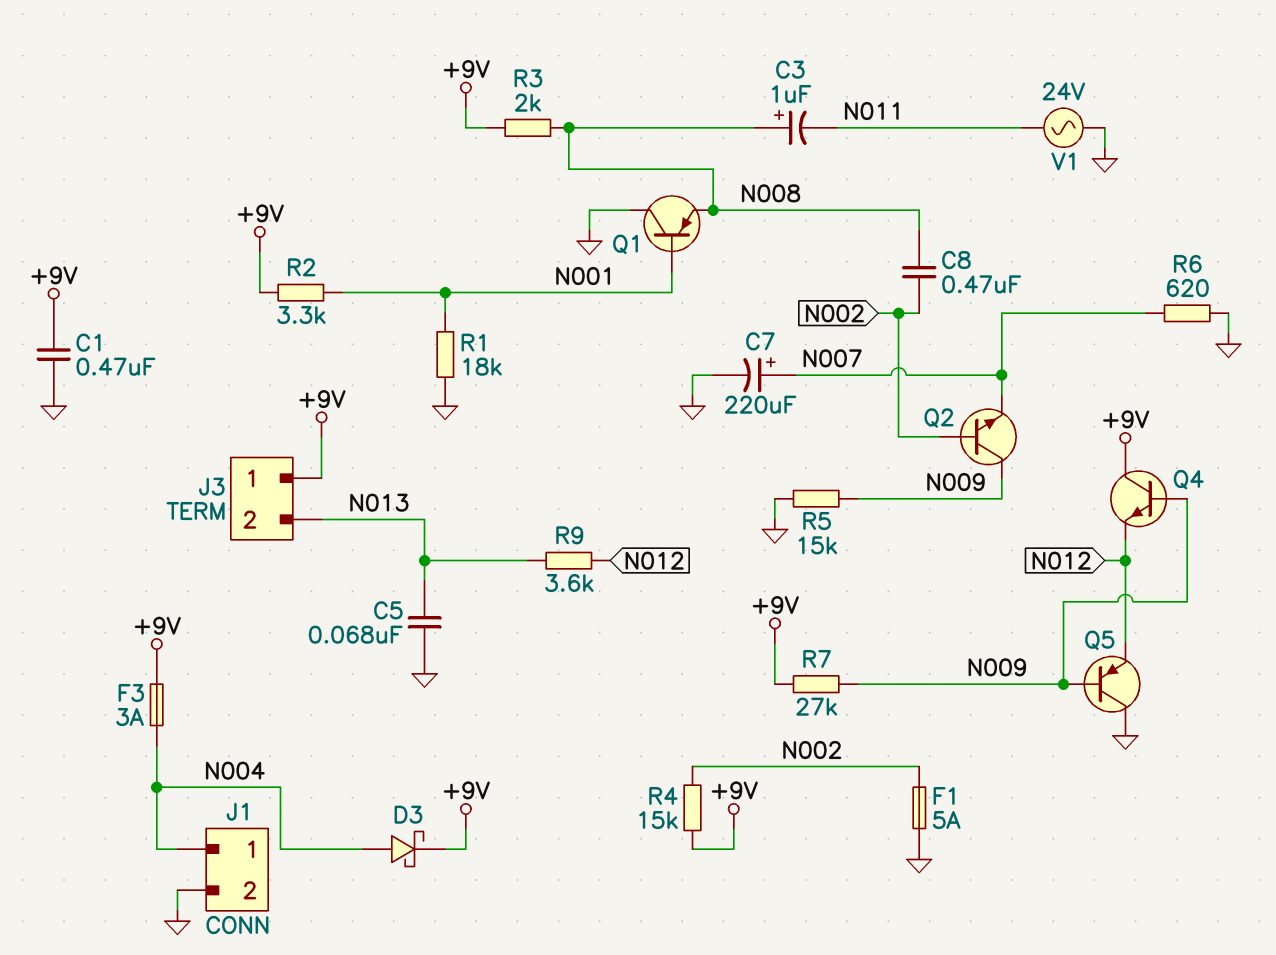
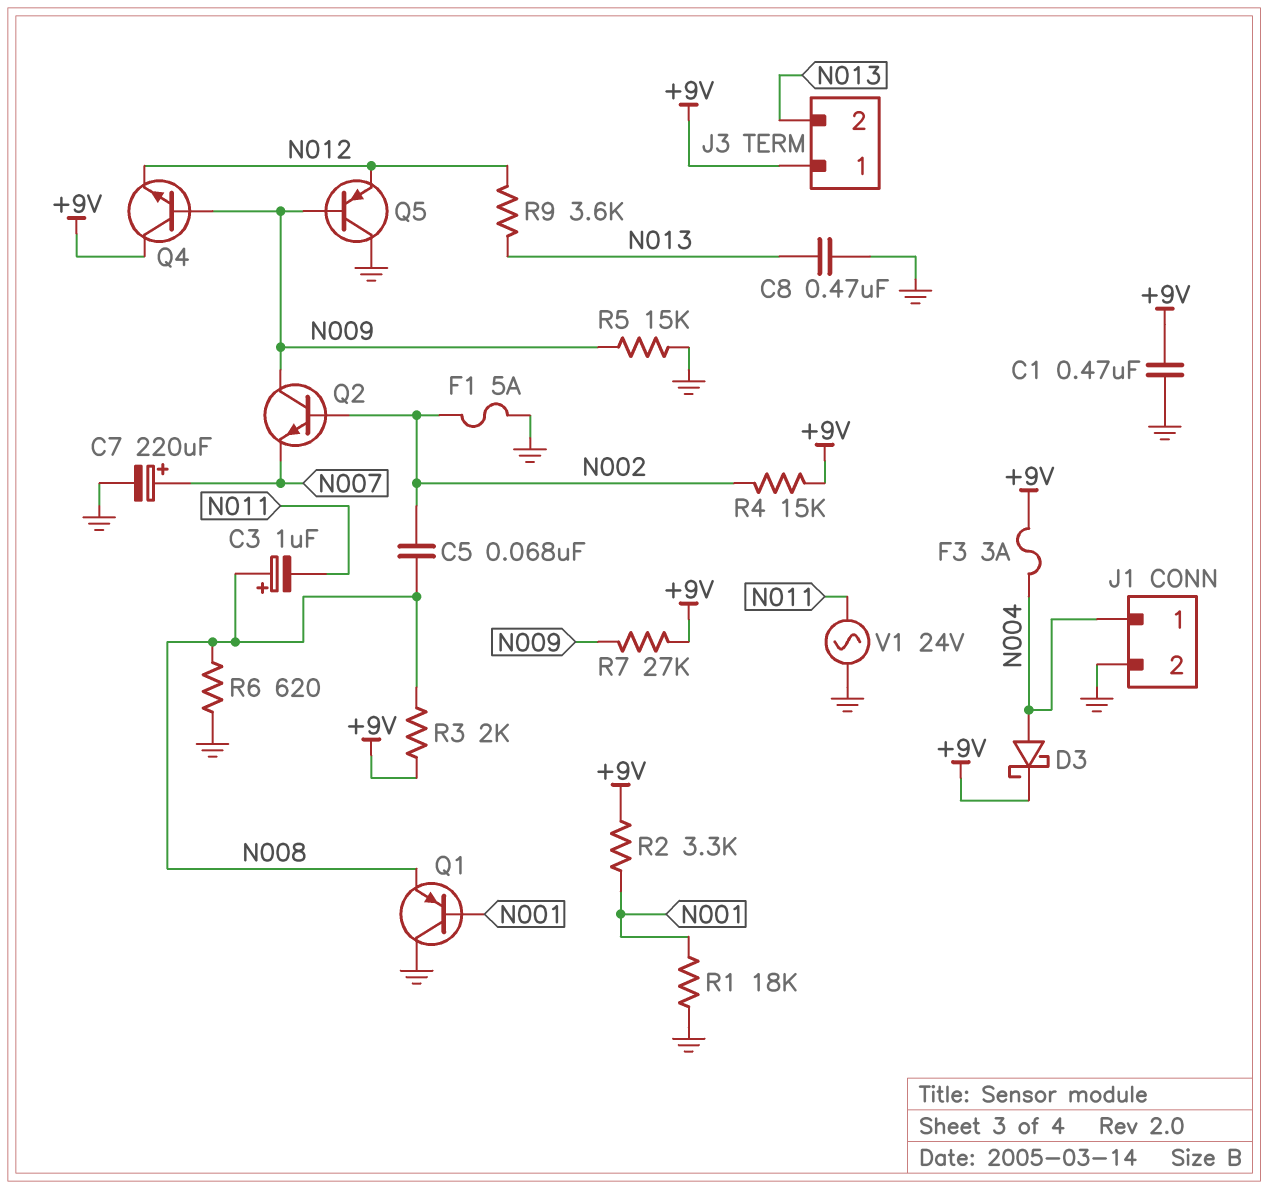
C5: 68nF (GND, N013) -> 68nF (N002, N008)
C8: 470nF (N002, N008) -> 470nF (GND, N013)
R6: 620 (GND, N007) -> 620 (GND, N008)

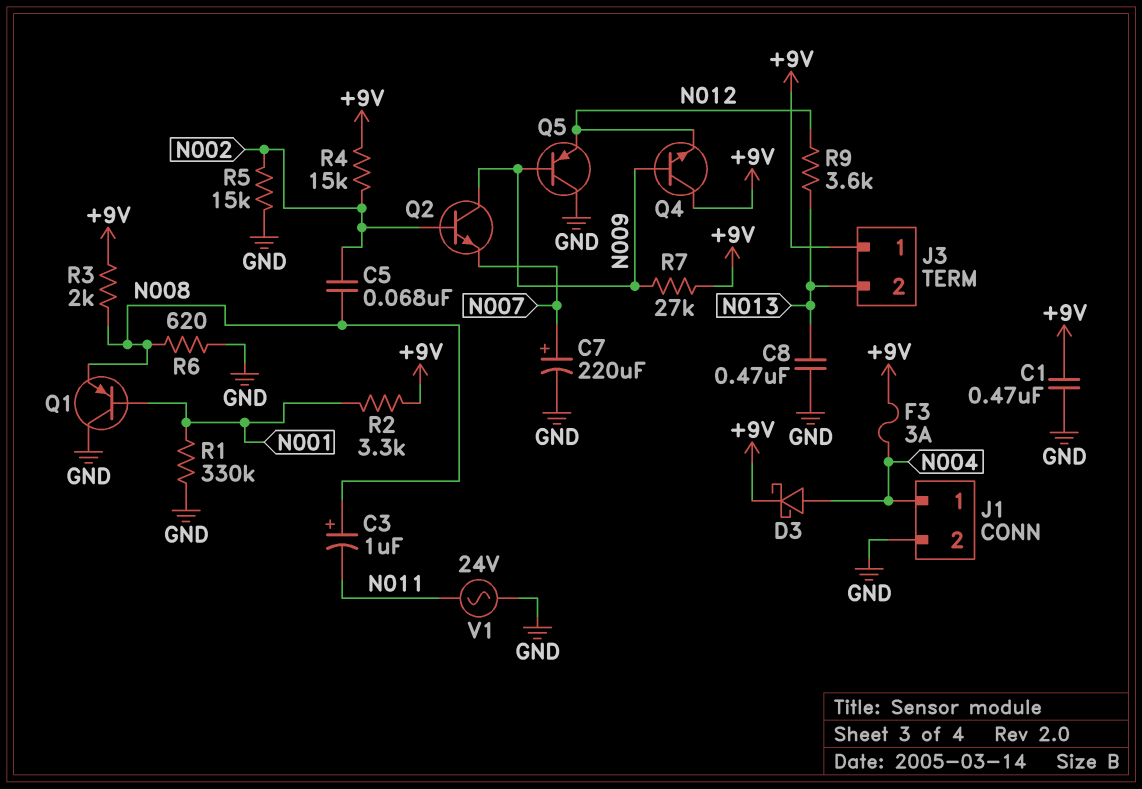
F1: 5A (GND, N002) -> none
R1: 18k (GND, N001) -> 330k (GND, N001)
R5: 15k (GND, N009) -> 15k (GND, N002)

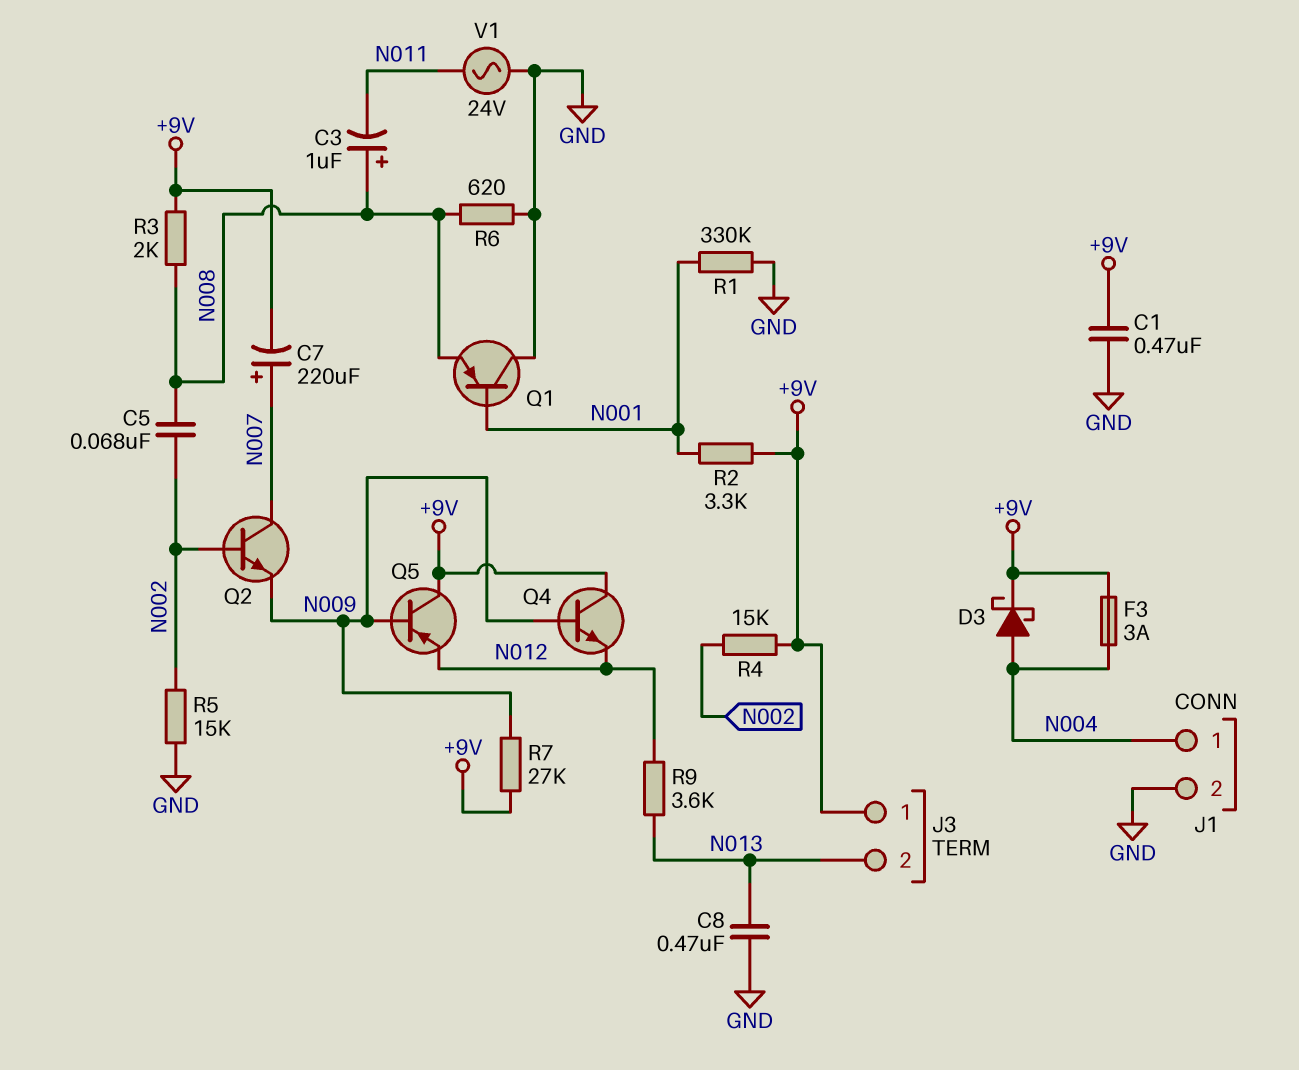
C7: 220uF (plus N007, minus GND) -> 220uF (plus N007, minus +9V)
Q2: NPN (B N002, C N009, E N007) -> NPN (B N002, C N007, E N009)
Q5: PNP (B N009, C GND, E N012) -> PNP (B N009, C +9V, E N012)

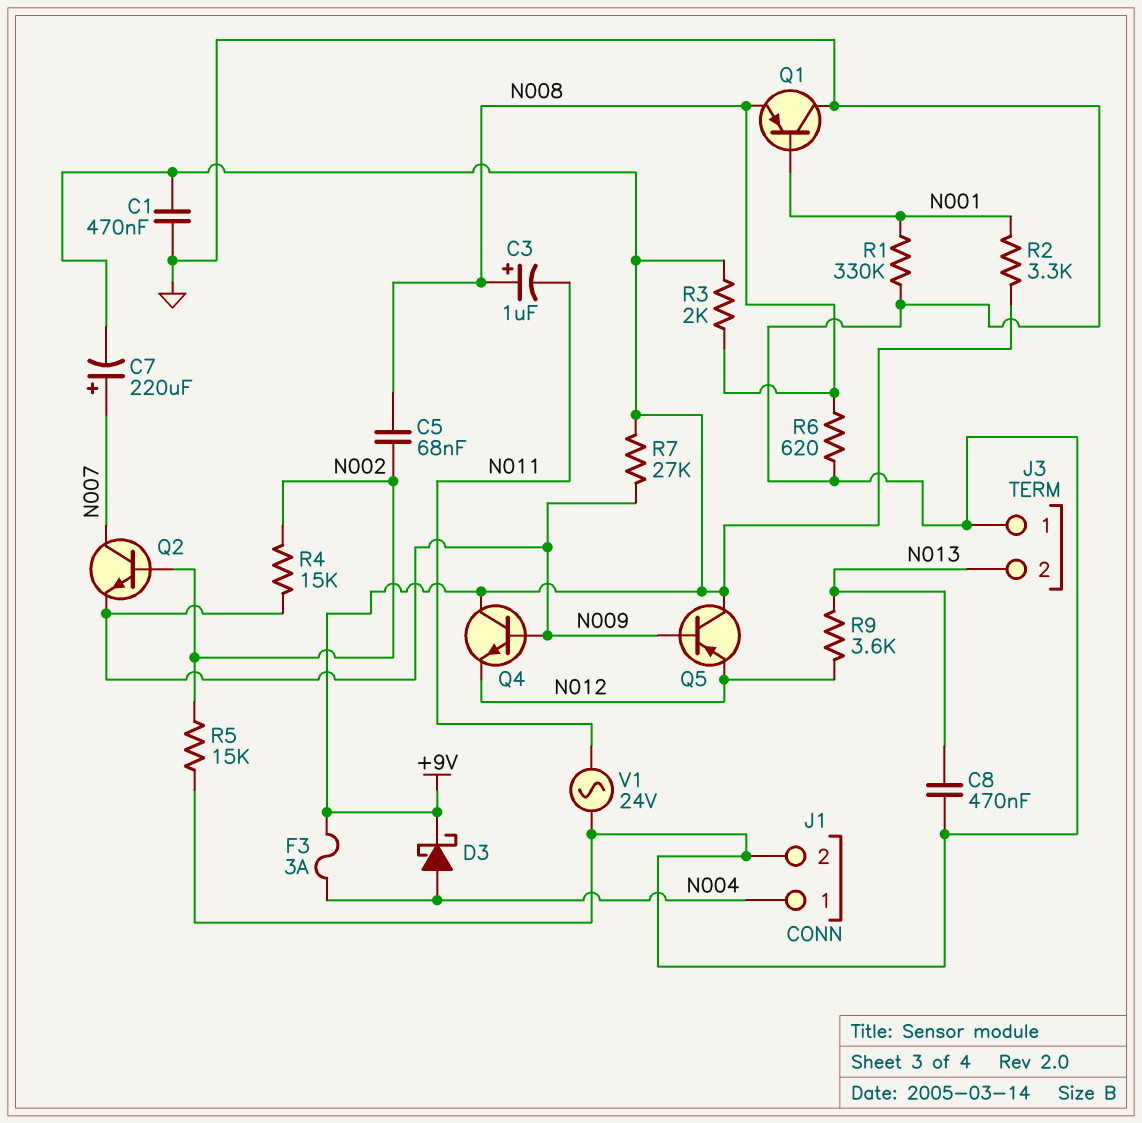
J3 pin 1: +9V -> GND
R4: 15k (+9V, N002) -> 15k (N002, N009)

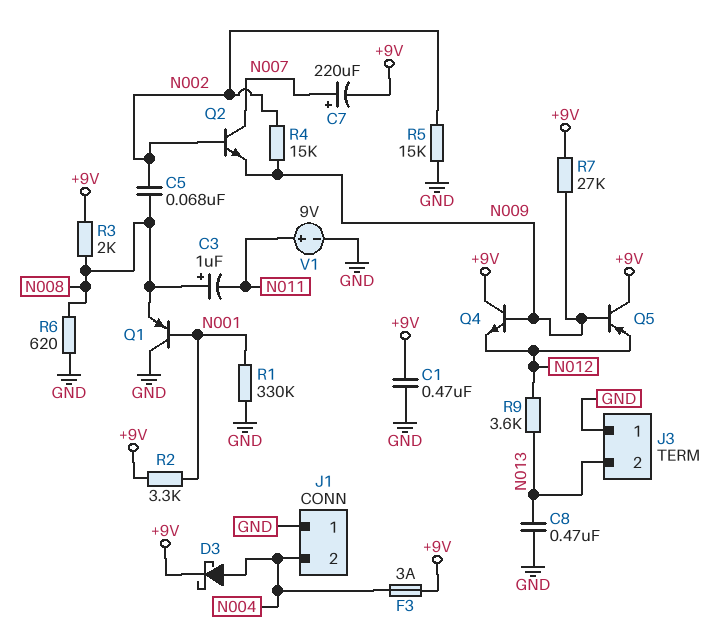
J1 pin 1: N004 -> GND
J1 pin 2: GND -> N004
V1: AC 24V (GND, N011) -> 9V (plus N011, minus GND)

